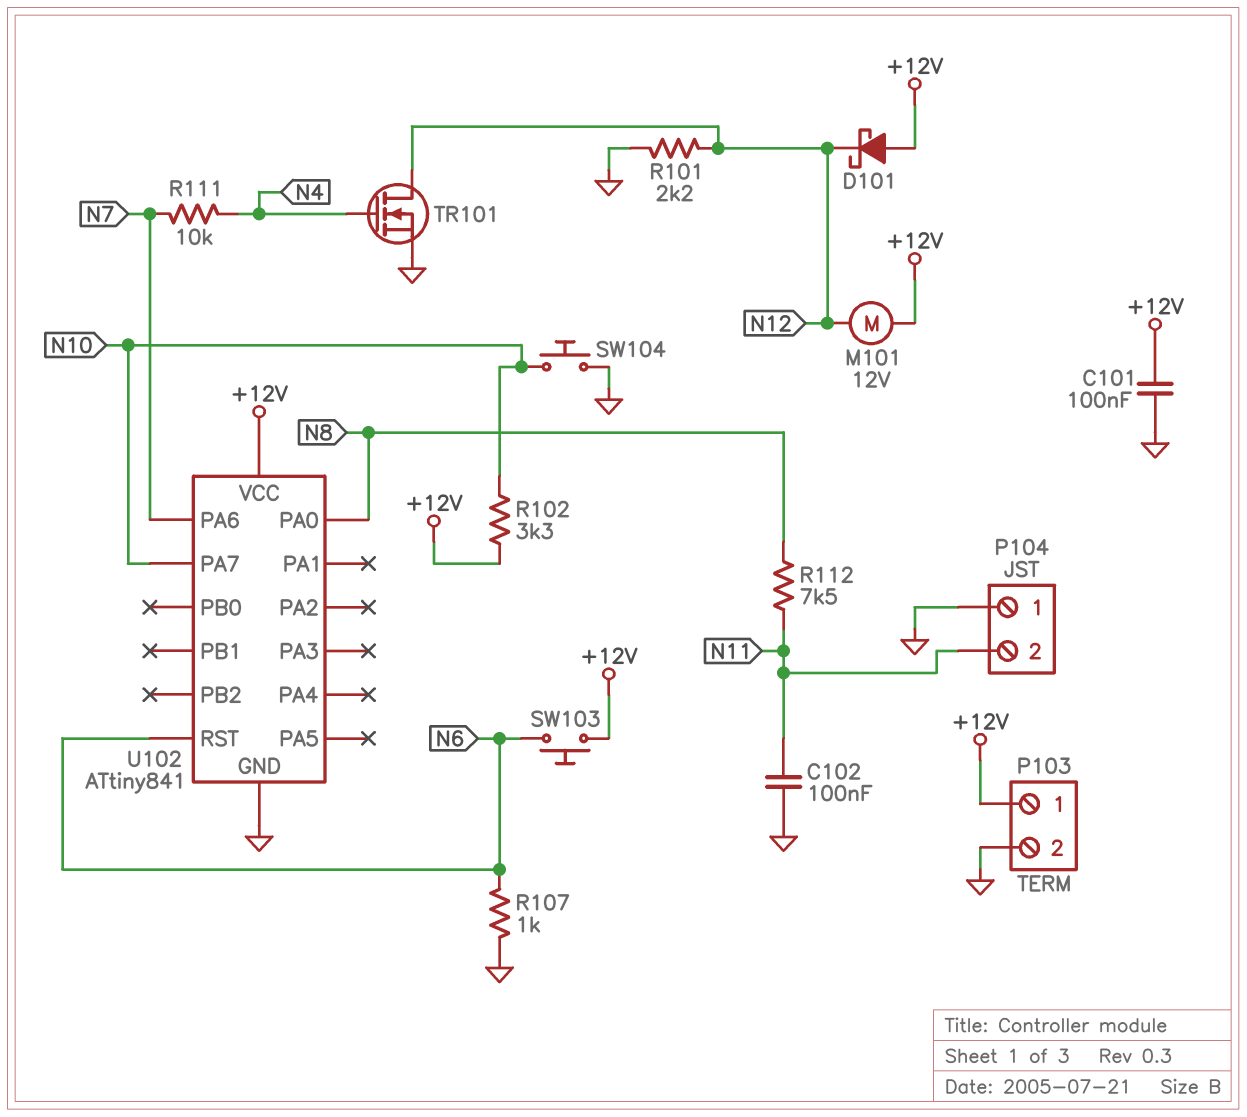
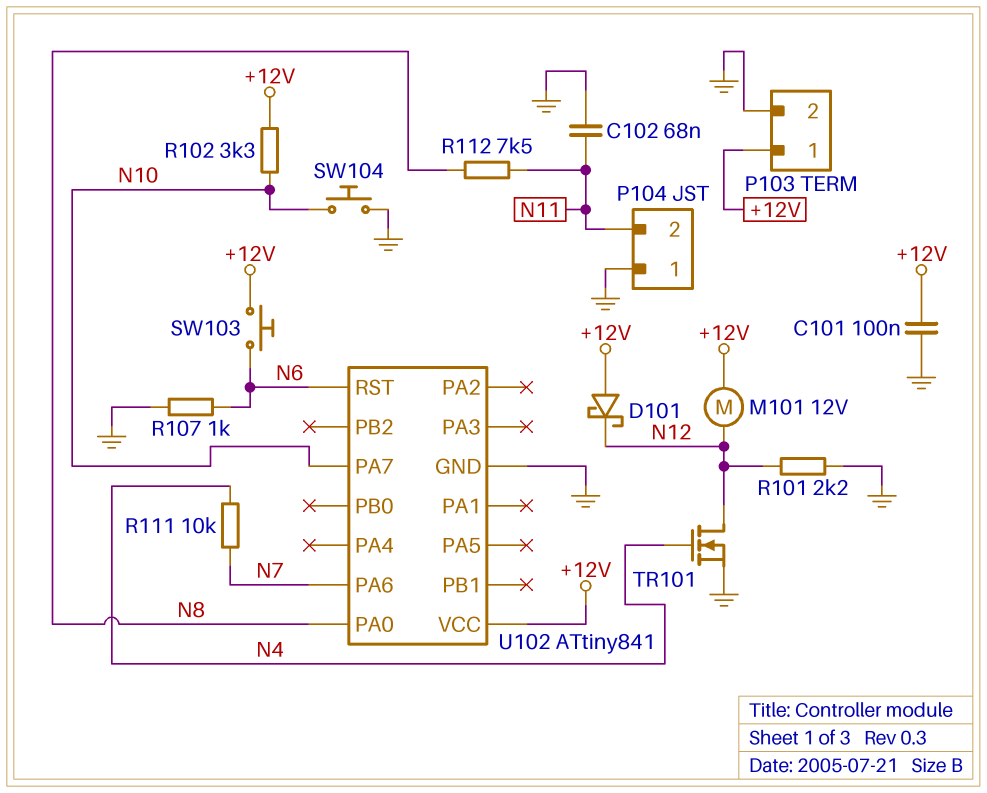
C102: 100nF (GND, N11) -> 68nF (GND, N11)

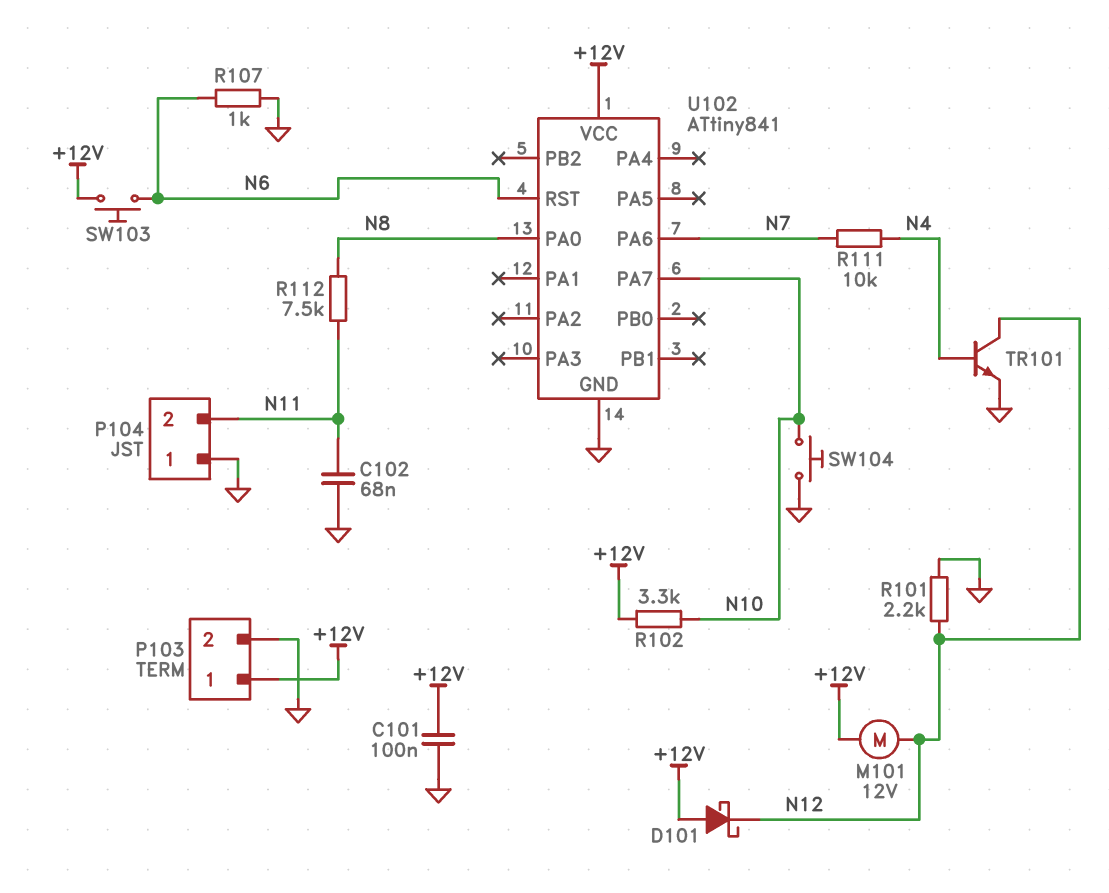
TR101: NMOS (G N4, D N12, S GND) -> NPN (B N4, C N12, E GND)

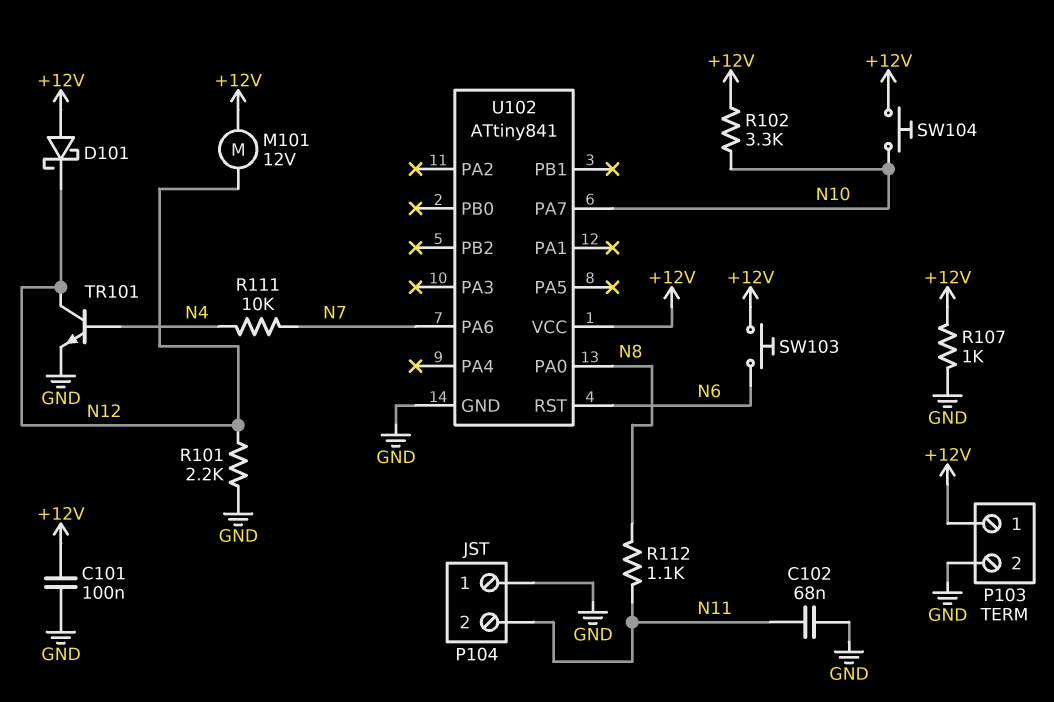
R107: 1k (GND, N6) -> 1k (+12V, GND)
R112: 7.5k (N8, N11) -> 1.1k (N8, N11)
SW104: button (GND, N10) -> button (+12V, N10)

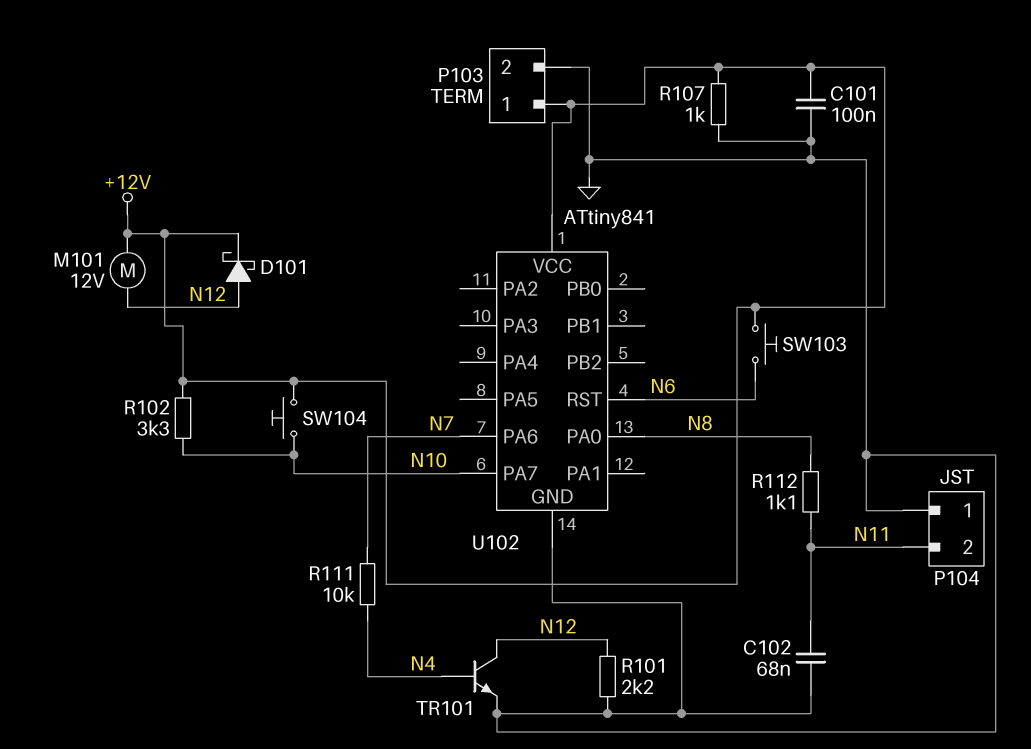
D101: schottky (A +12V, K N12) -> schottky (A N12, K +12V)

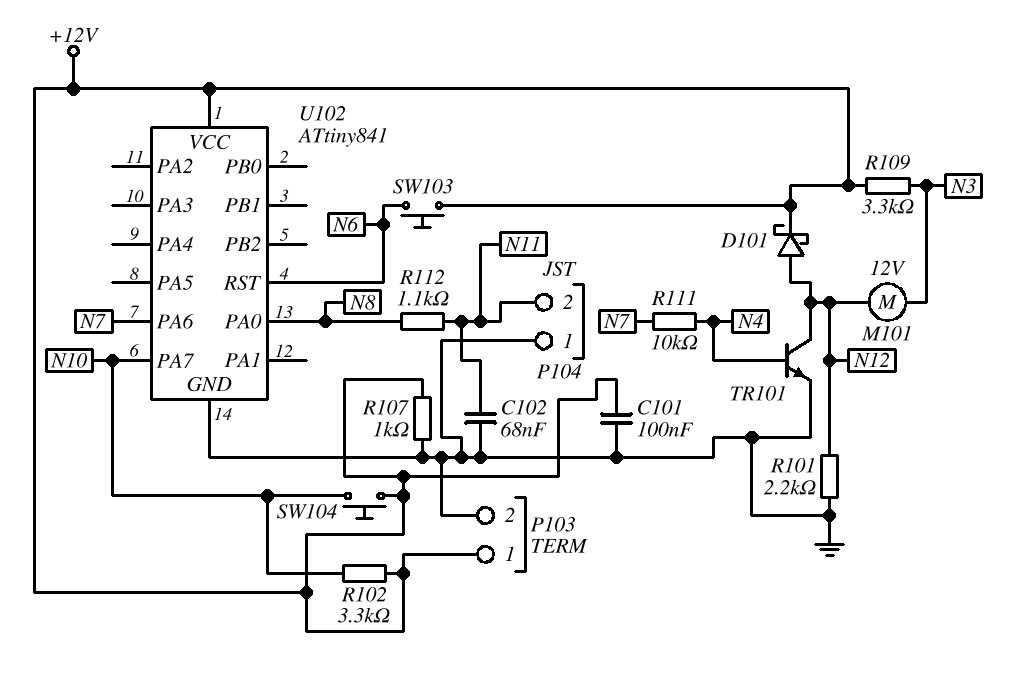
M101: motor 12V (+12V, N12) -> motor 12V (N3, N12)
R109: none -> 3.3k (+12V, N3)

